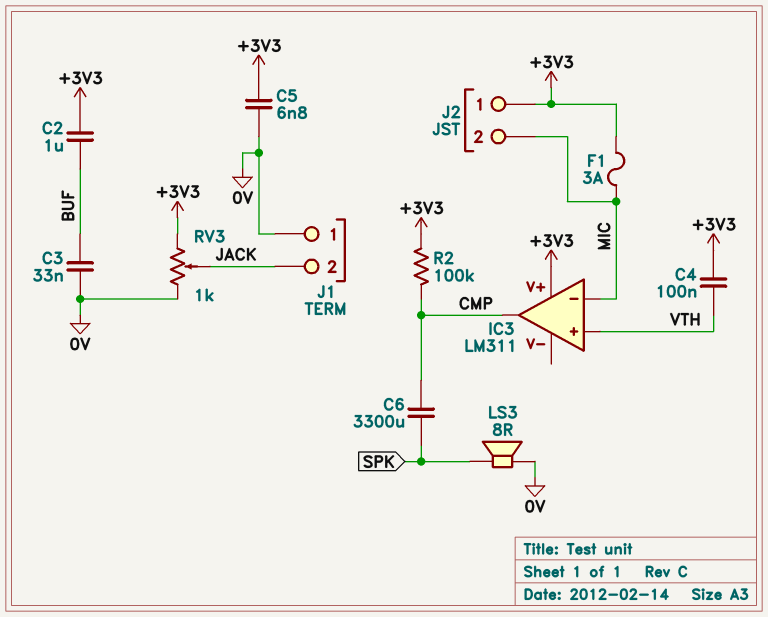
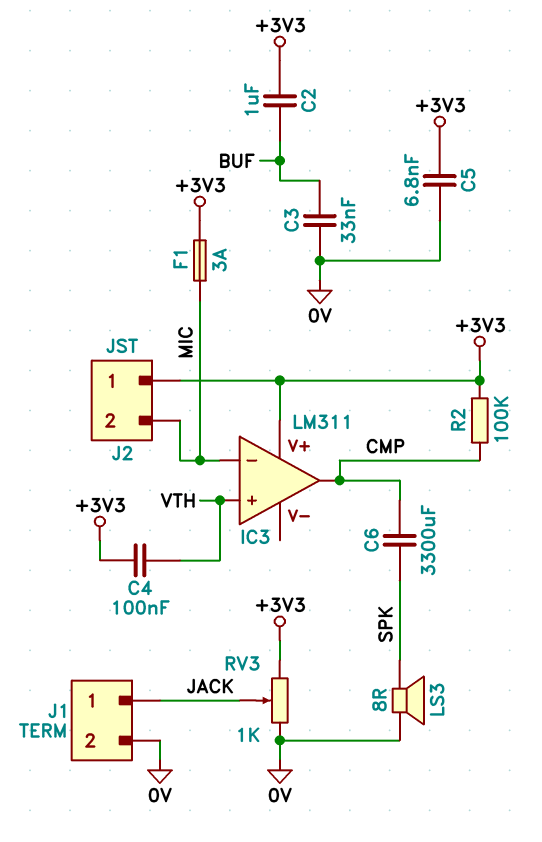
J1 pin 1: 0V -> JACK
J1 pin 2: JACK -> 0V

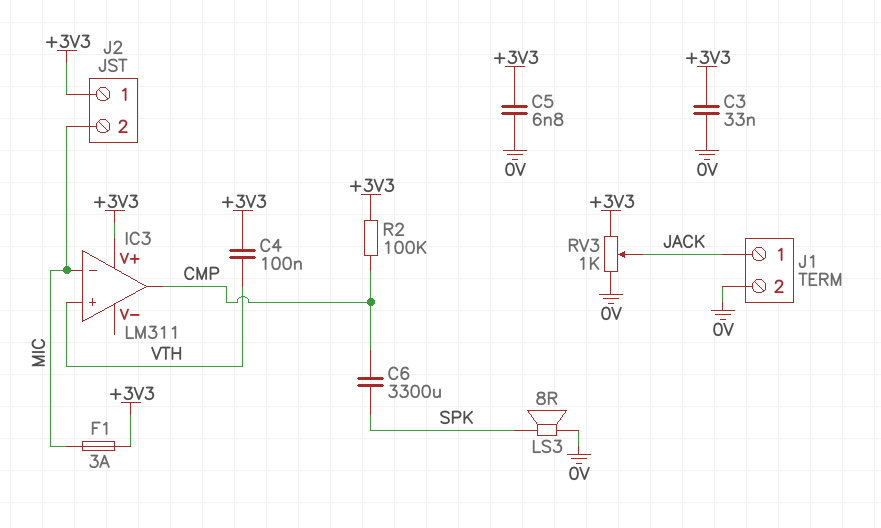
C2: 1uF (+3V3, BUF) -> none
C3: 33nF (0V, BUF) -> 33nF (+3V3, 0V)

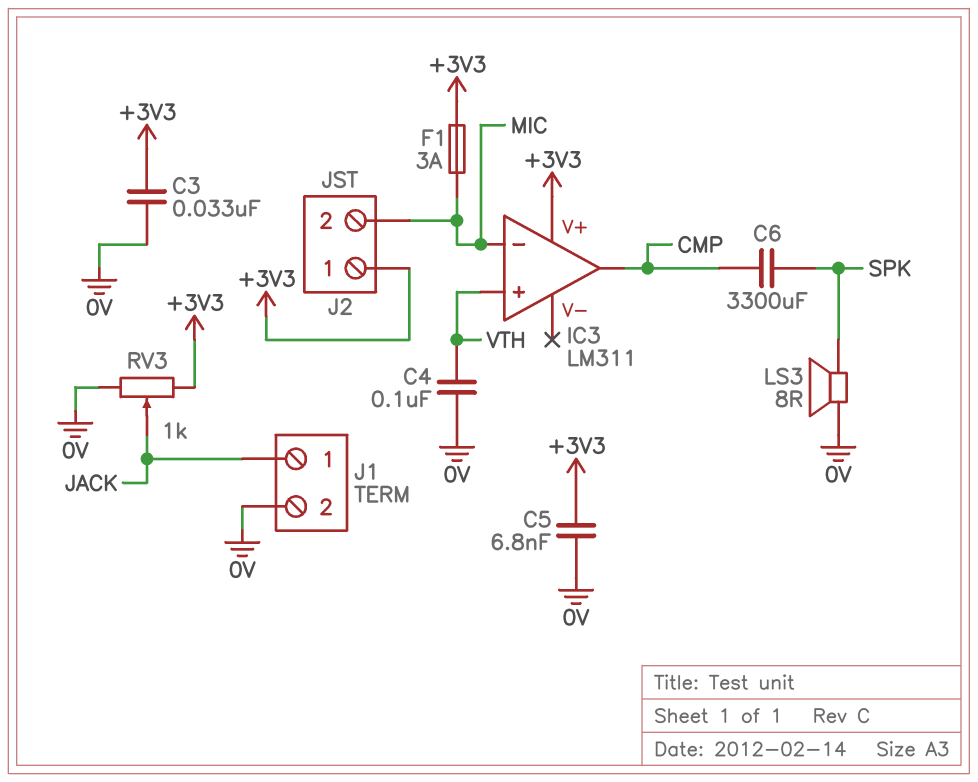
C4: 100nF (+3V3, VTH) -> 100nF (0V, VTH)
R2: 100k (+3V3, CMP) -> none

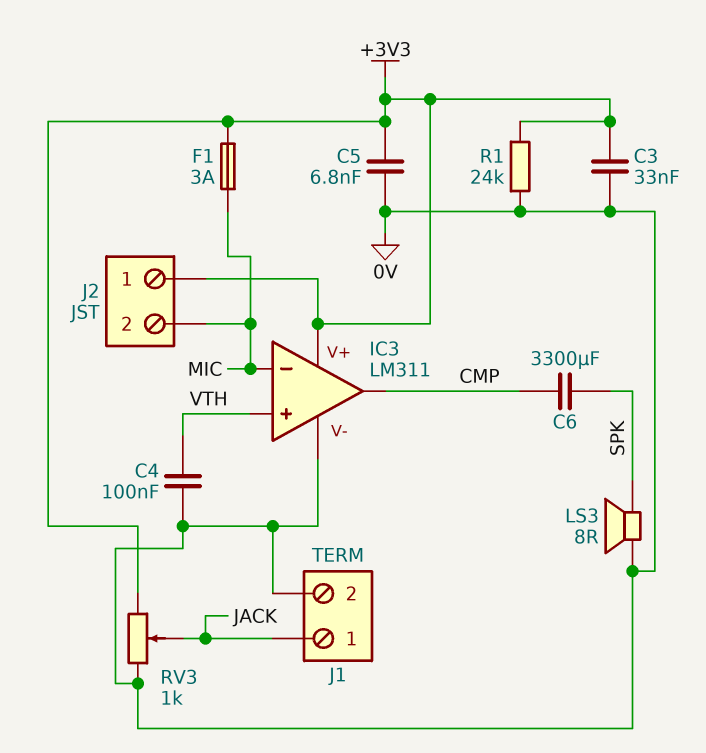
IC3 pin V-: none -> 0V
R1: none -> 24k (+3V3, 0V)

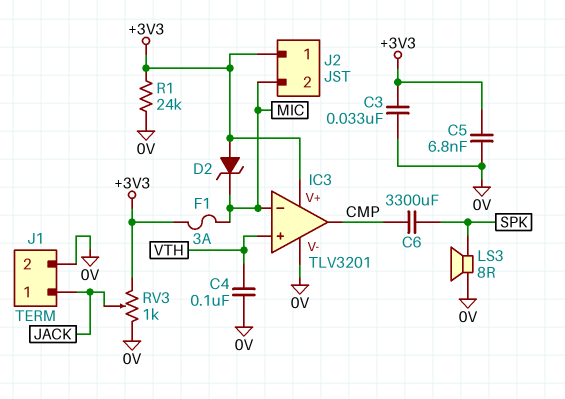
D2: none -> zener (A +3V3, K MIC)
IC3: LM311 -> TLV3201

